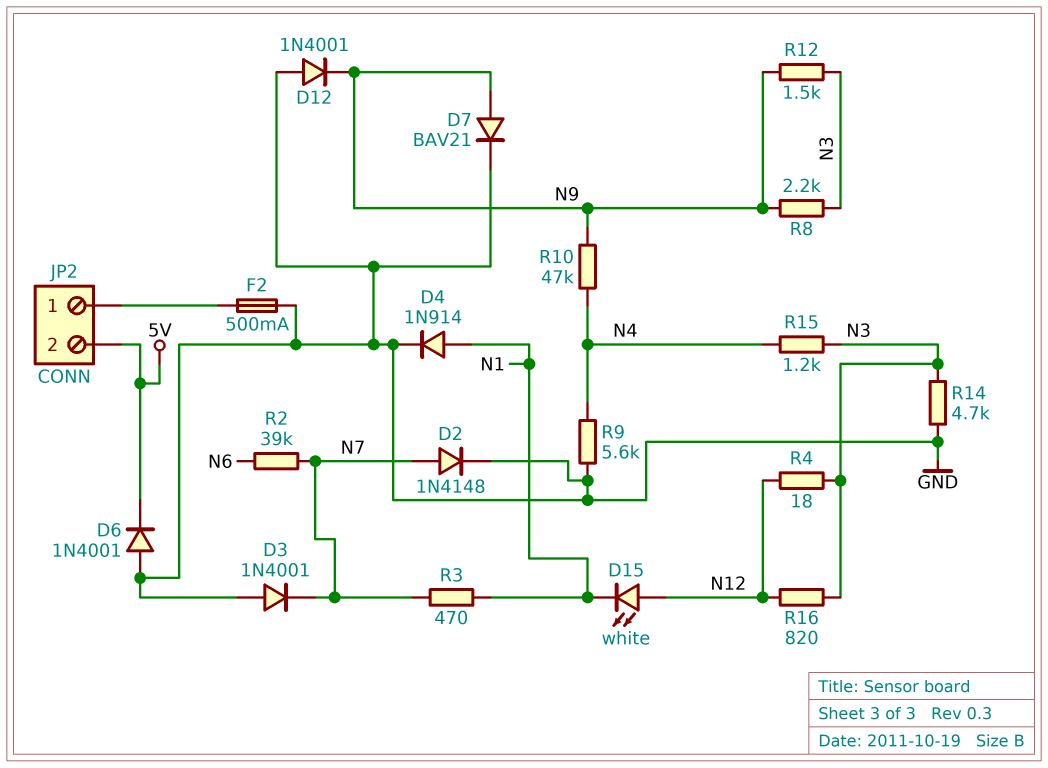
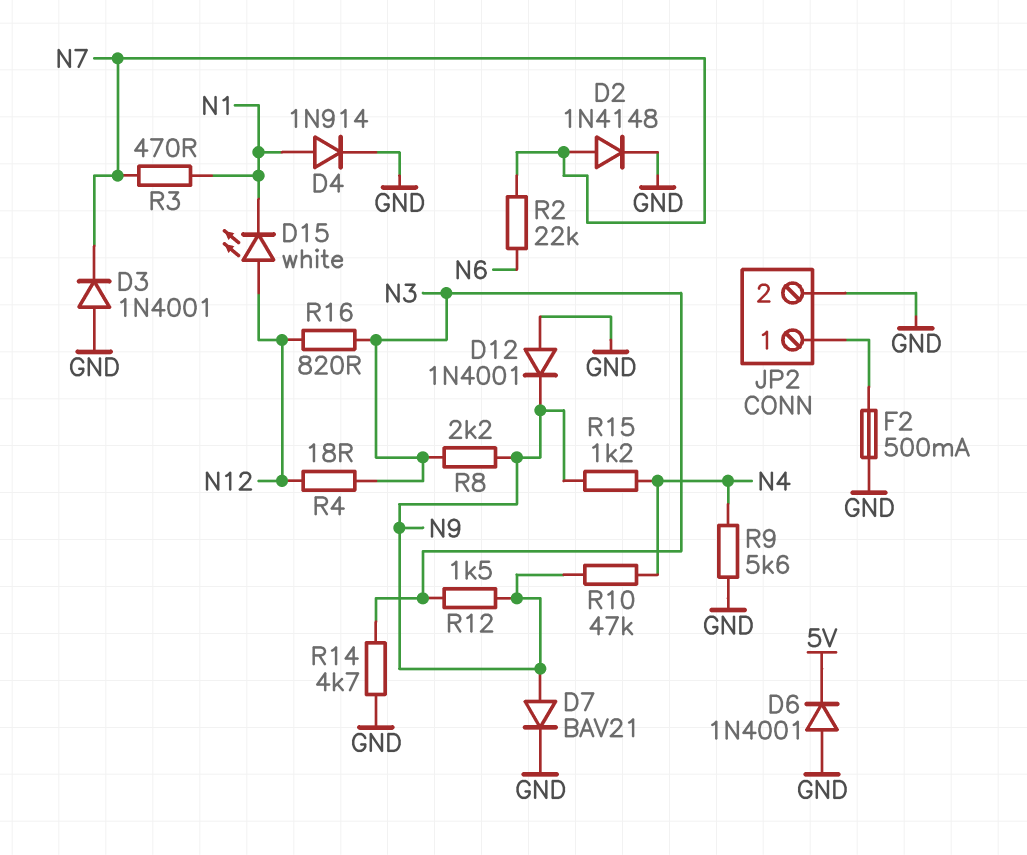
JP2 pin 2: 5V -> GND
R2: 39k (N6, N7) -> 22k (N6, N7)
R15: 1.2k (N3, N4) -> 1.2k (N4, N9)

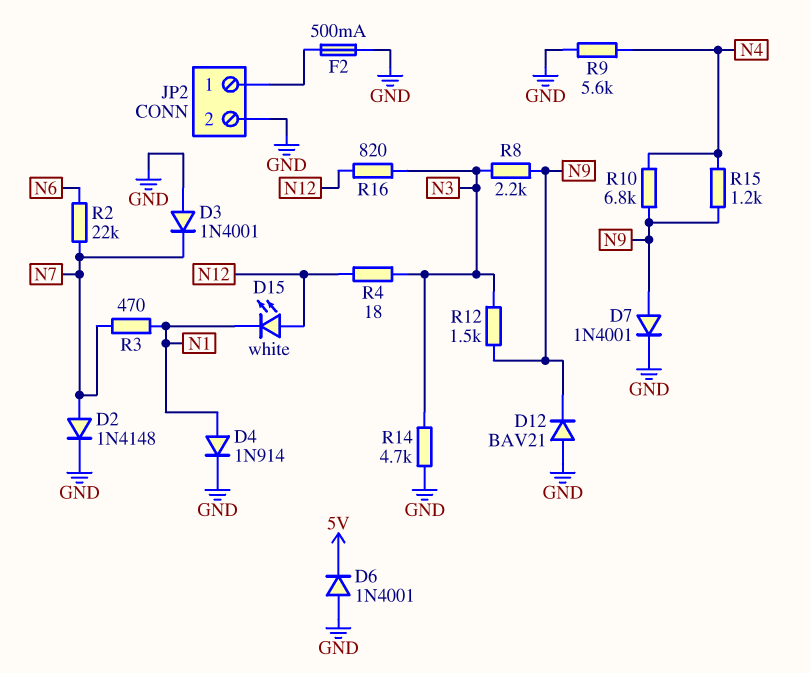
D7: diode BAV21 (A N9, K GND) -> diode 1N4001 (A N9, K GND)
D12: diode 1N4001 (A GND, K N9) -> diode BAV21 (A GND, K N9)
R10: 47k (N4, N9) -> 6.8k (N4, N9)

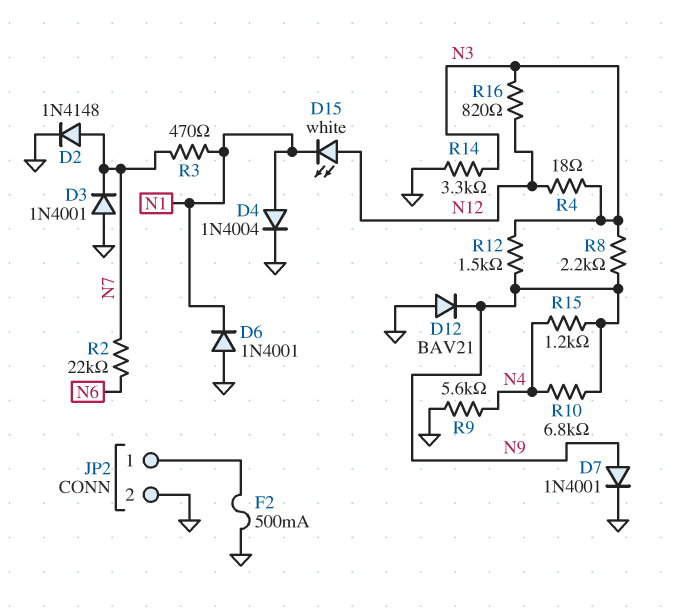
D4: diode 1N914 (A N1, K GND) -> diode 1N4004 (A N1, K GND)
D6: diode 1N4001 (A GND, K 5V) -> diode 1N4001 (A GND, K N1)
R14: 4.7k (GND, N3) -> 3.3k (GND, N3)

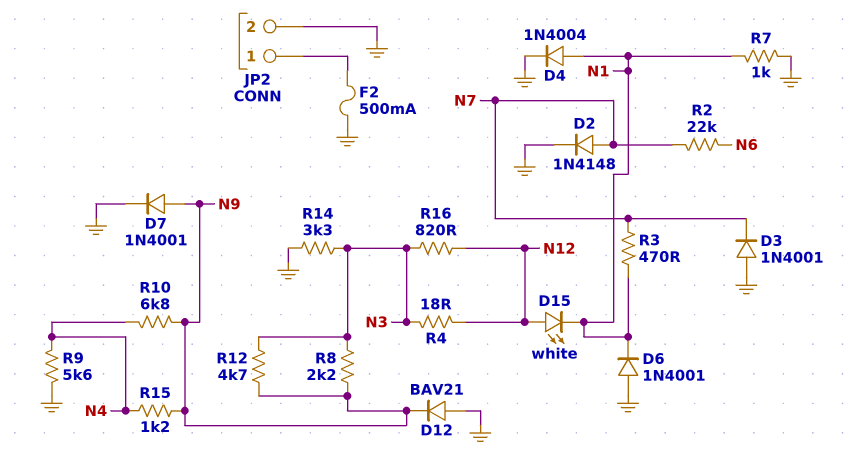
R7: none -> 1k (GND, N1)
R12: 1.5k (N3, N9) -> 4.7k (N3, N9)

